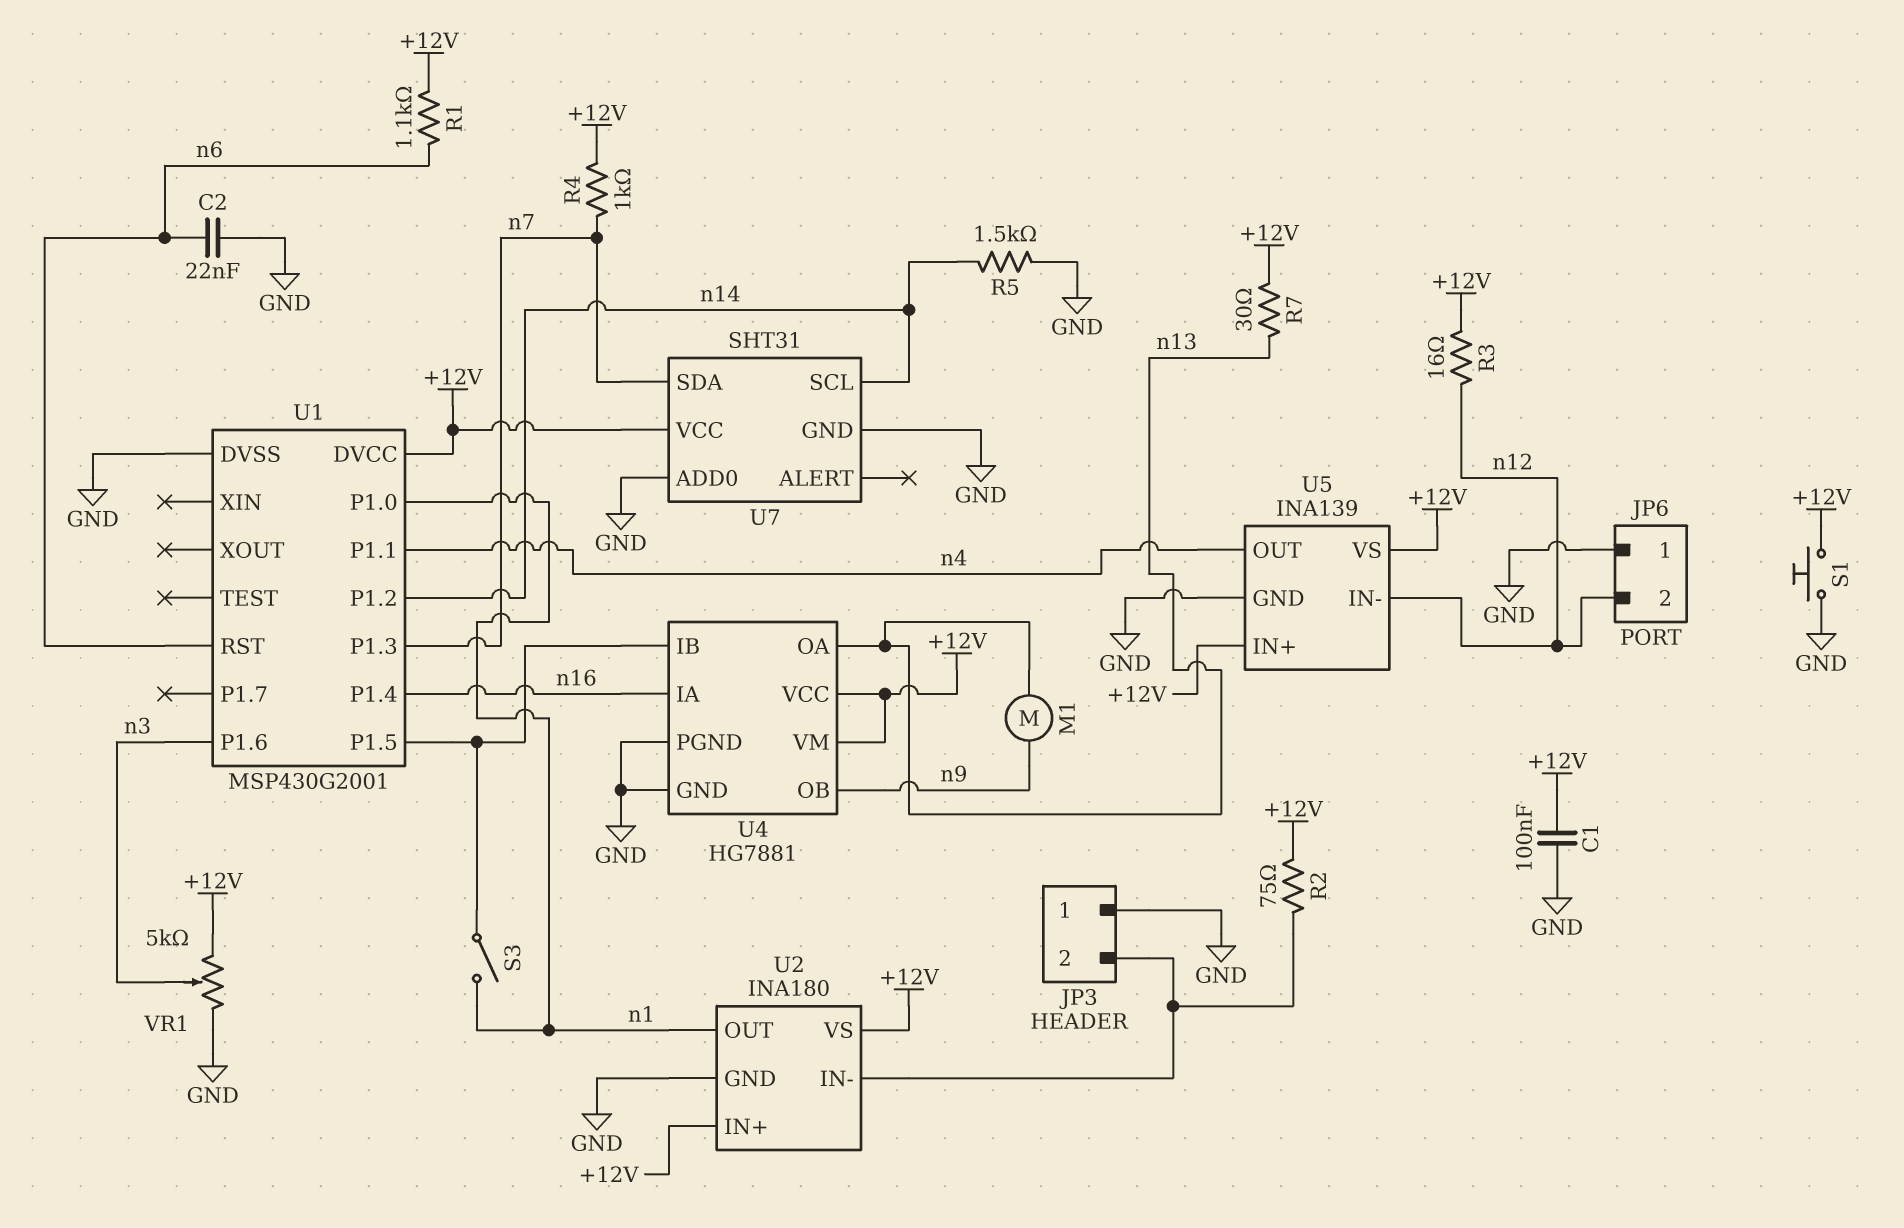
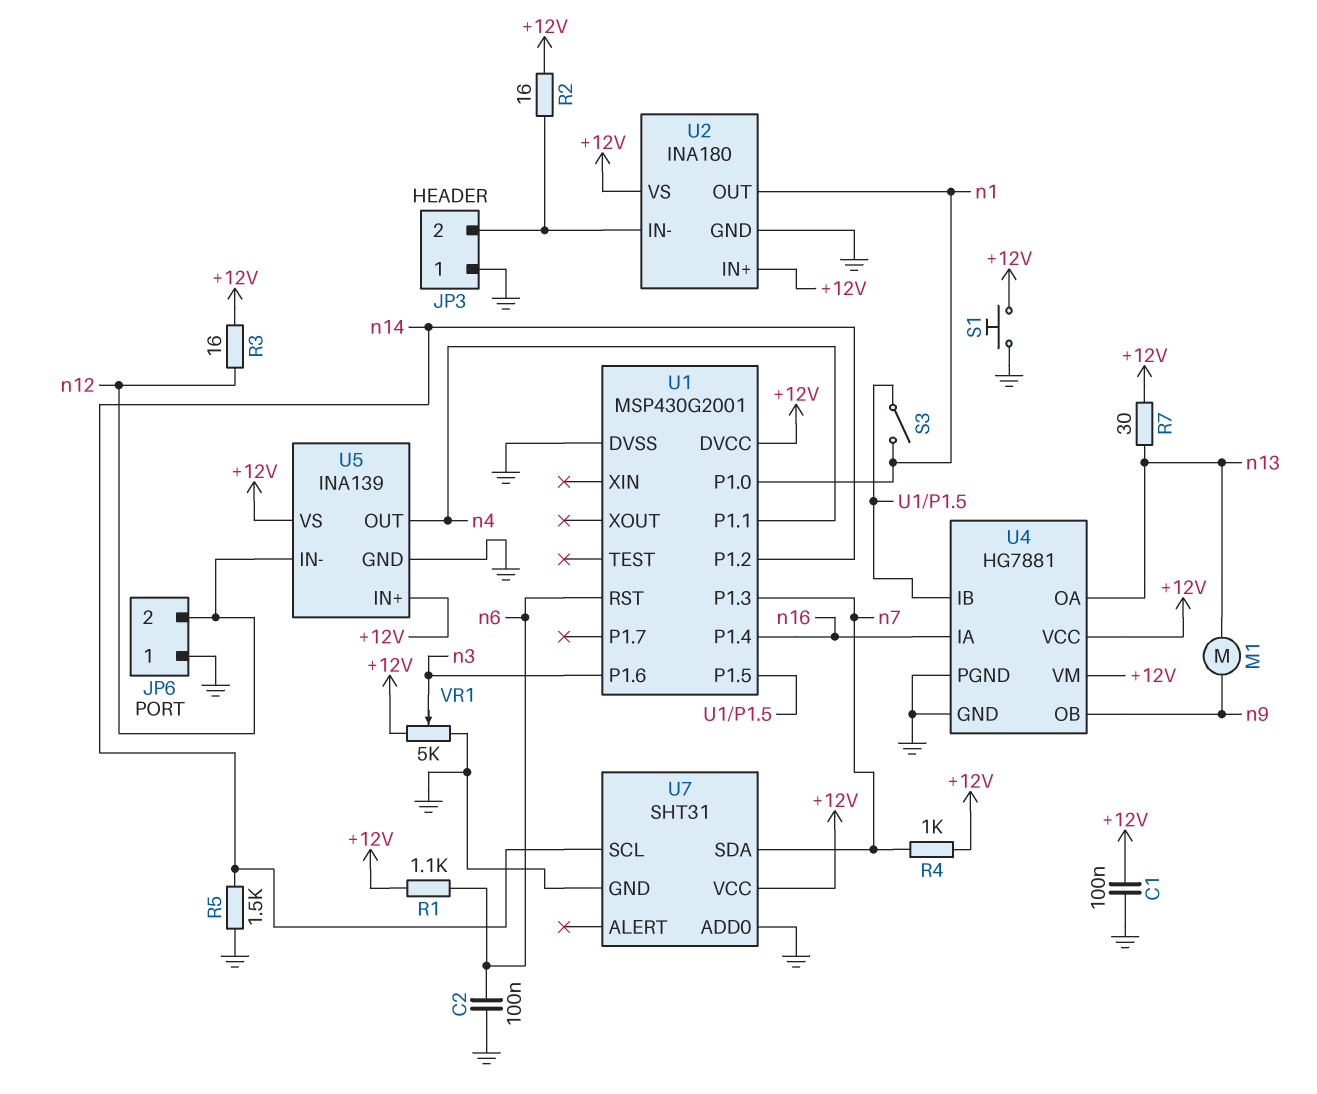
C2: 22nF (GND, n6) -> 100nF (GND, n6)
R2: 75 (+12V, JP3/2) -> 16 (+12V, JP3/2)

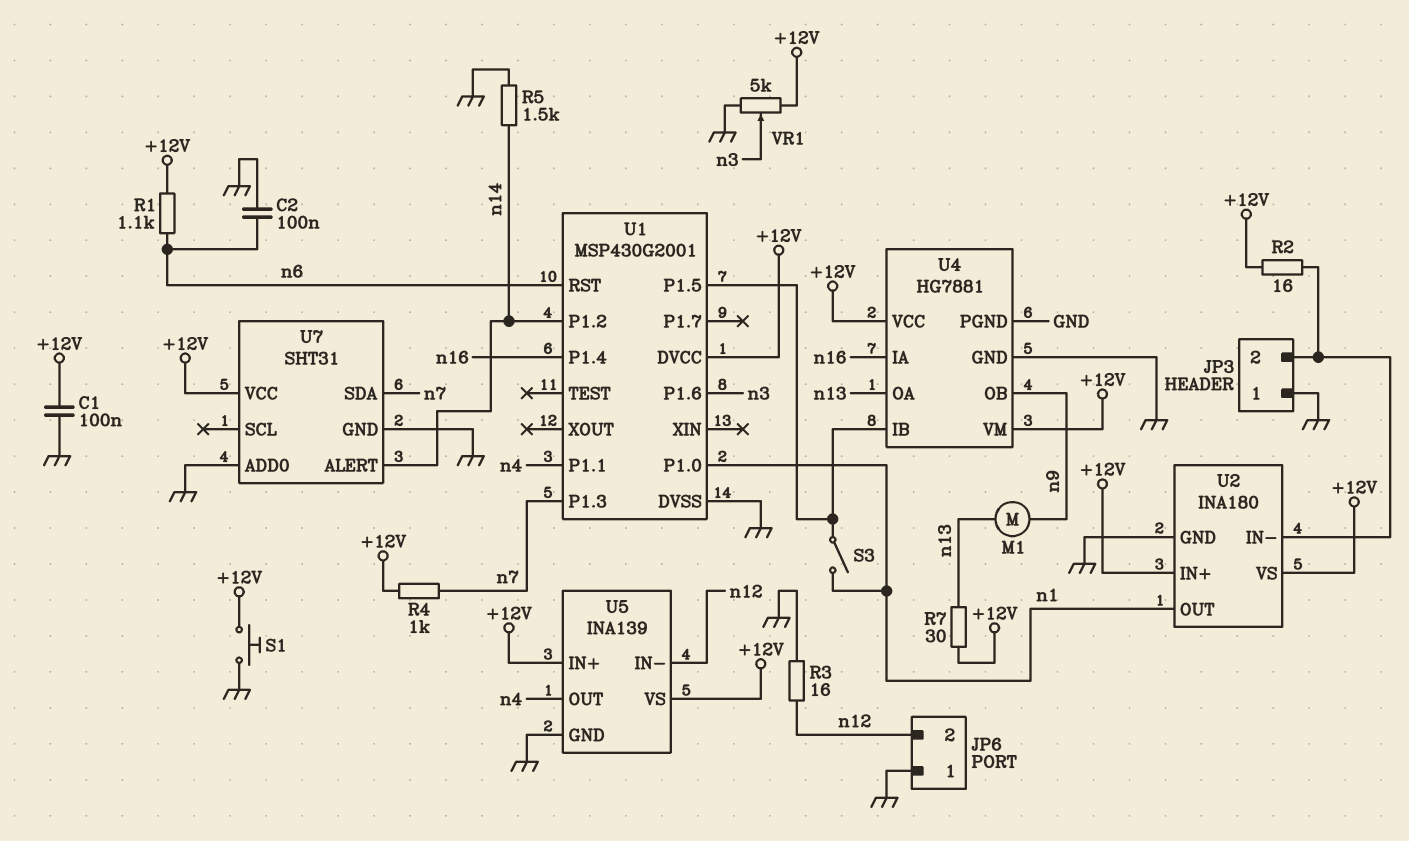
R3: 16 (+12V, n12) -> 16 (GND, n12)
U7 pin ALERT: none -> n14
U7 pin SCL: n14 -> none

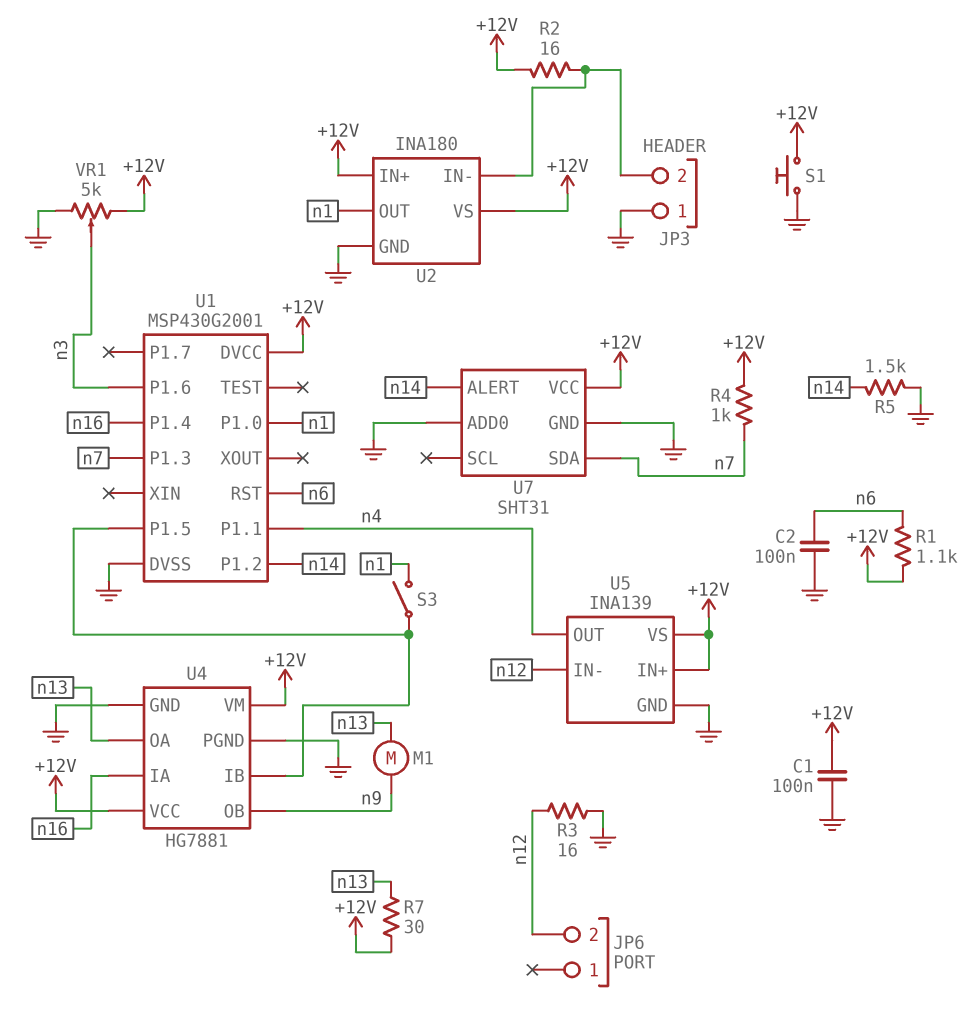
JP6 pin 1: GND -> none

